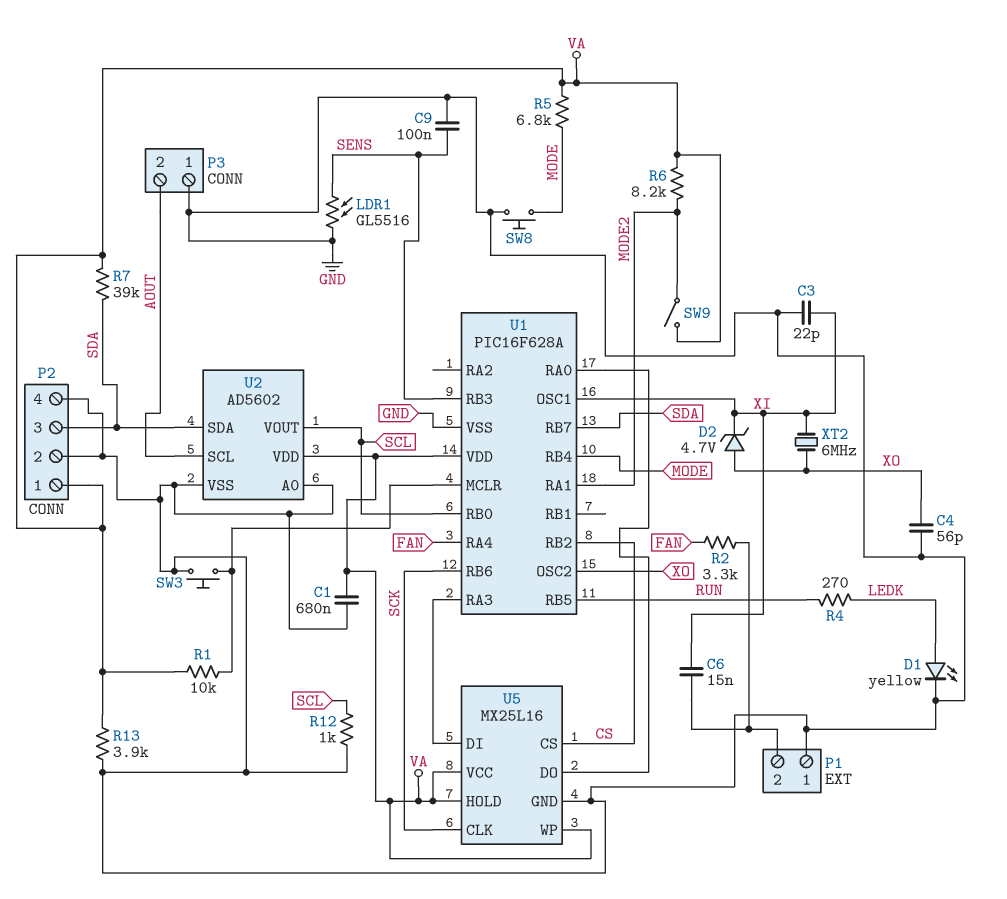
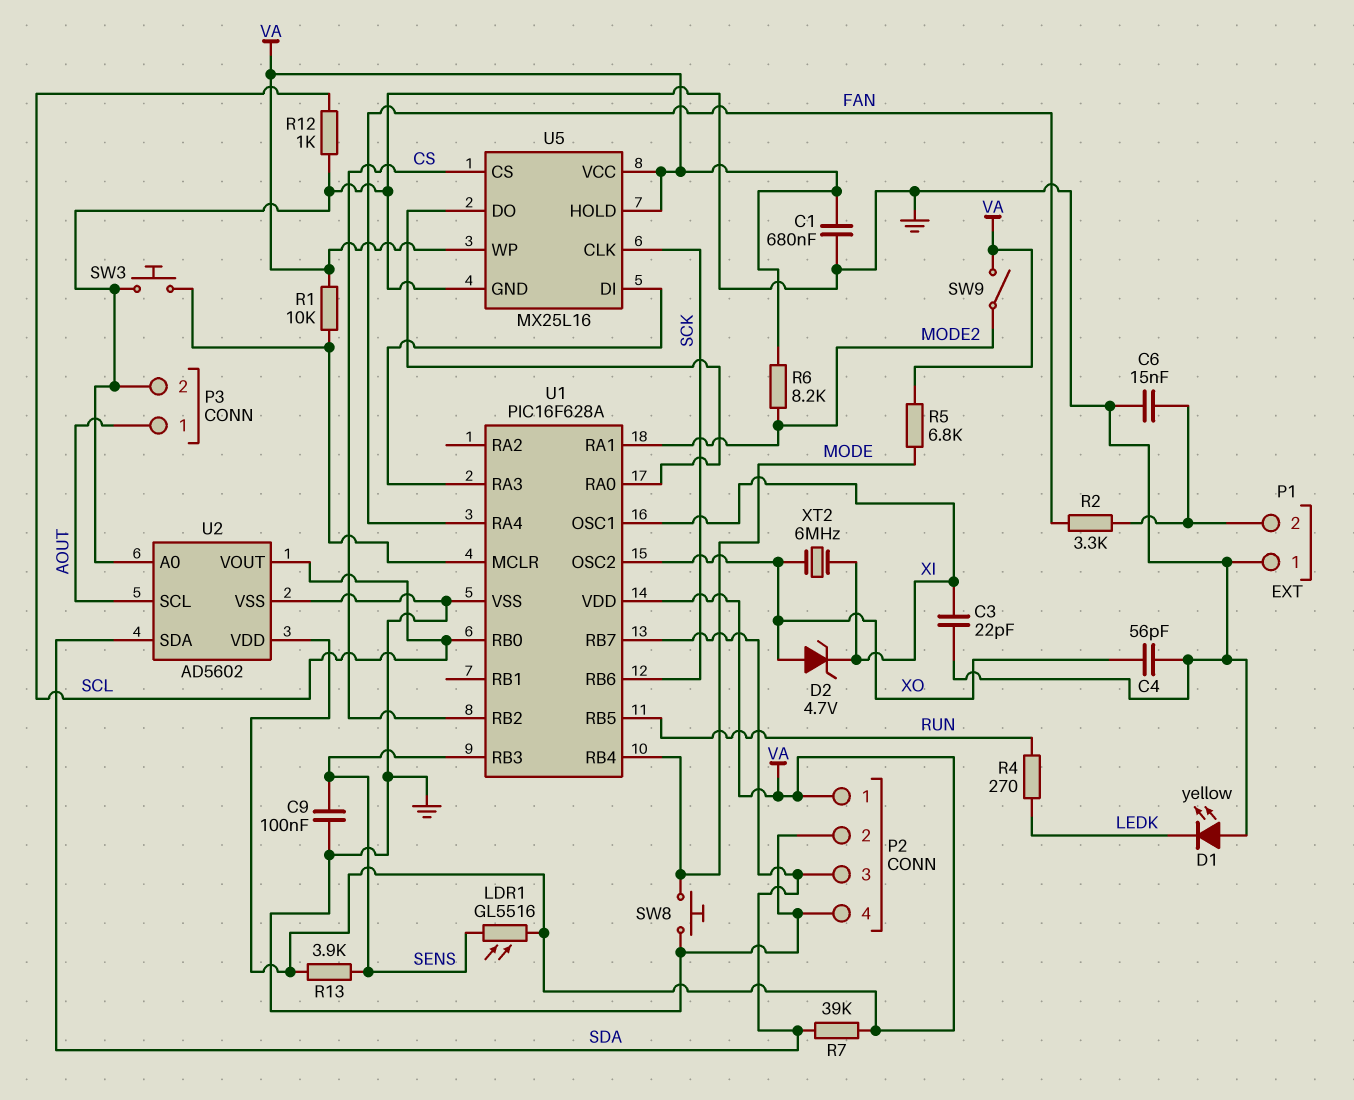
C6: 15nF (P1/2, XI) -> 15nF (GND, P1/2)
D1: LED yellow (A LEDK, K GND) -> LED yellow (A GND, K LEDK)
LDR1: GL5516 (GND, SENS) -> GL5516 (SENS, VA)
P3 pin 1: GND -> AOUT
P3 pin 2: AOUT -> GND
R13: 3.9k (GND, VA) -> 3.9k (SENS, VA)

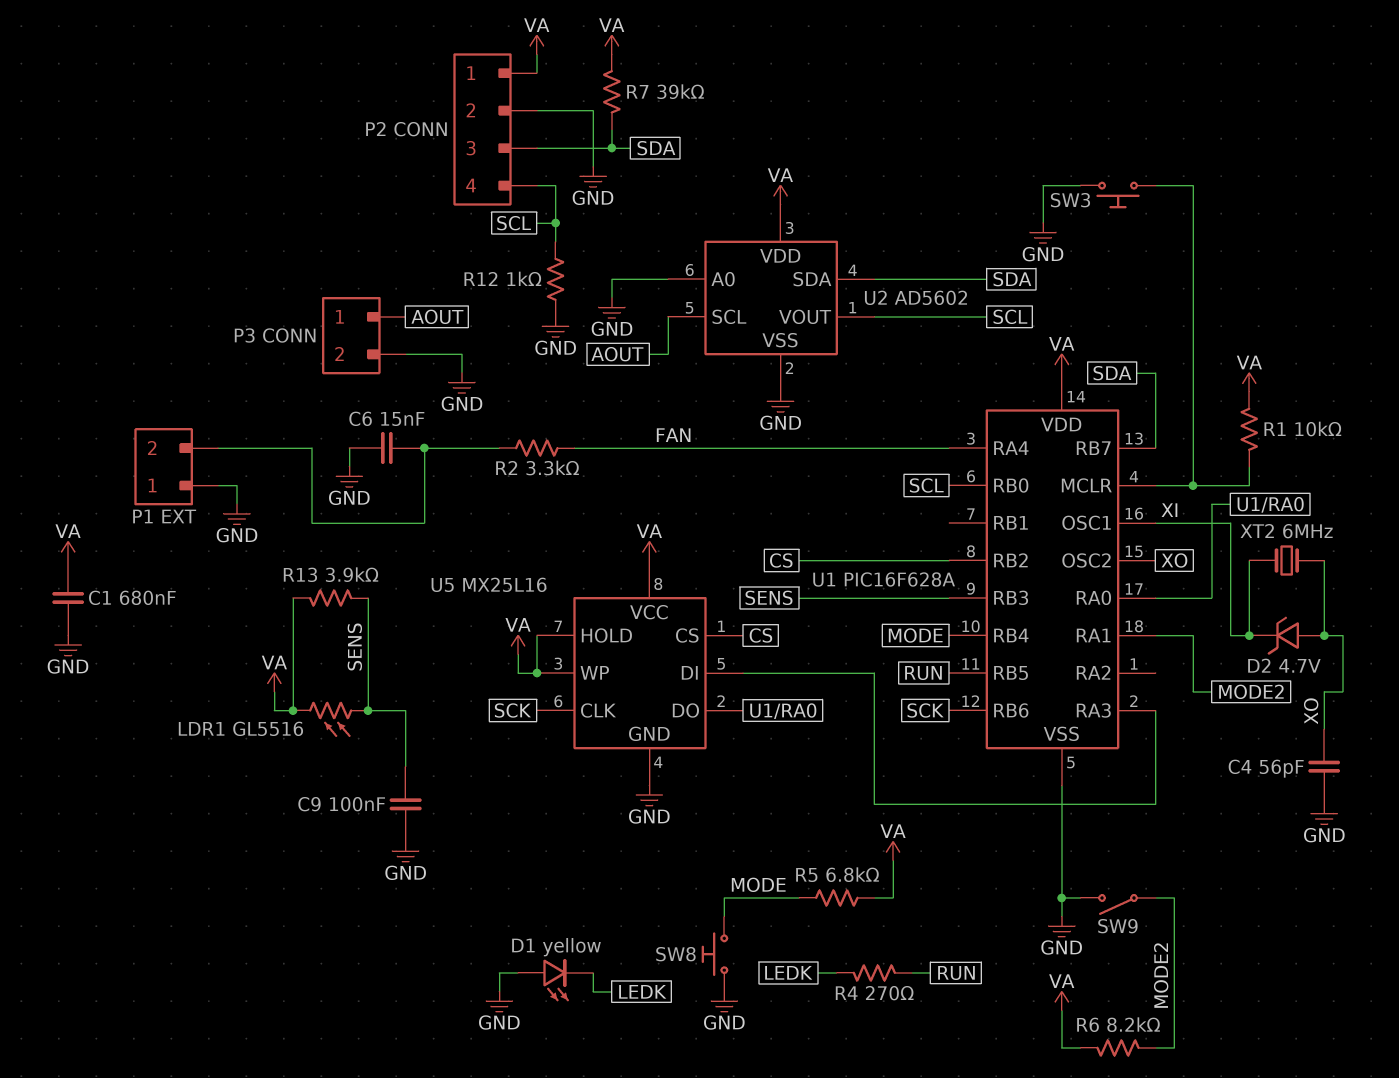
C3: 22pF (GND, XI) -> none
P2 pin 4: GND -> SCL
SW9: switch (MODE2, VA) -> switch (GND, MODE2)

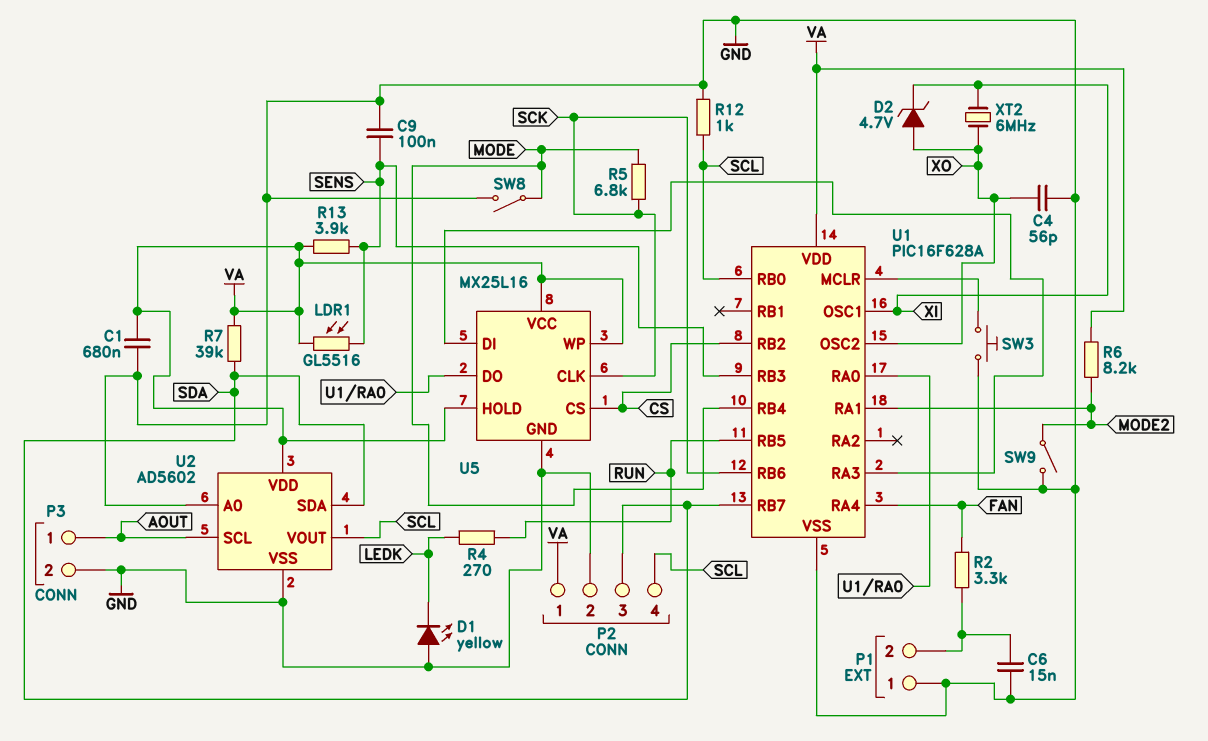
R1: 10k (U1/MCLR, VA) -> none
R5: 6.8k (MODE, VA) -> 6.8k (MODE, SCK)
SW8: button (GND, MODE) -> switch (GND, MODE)

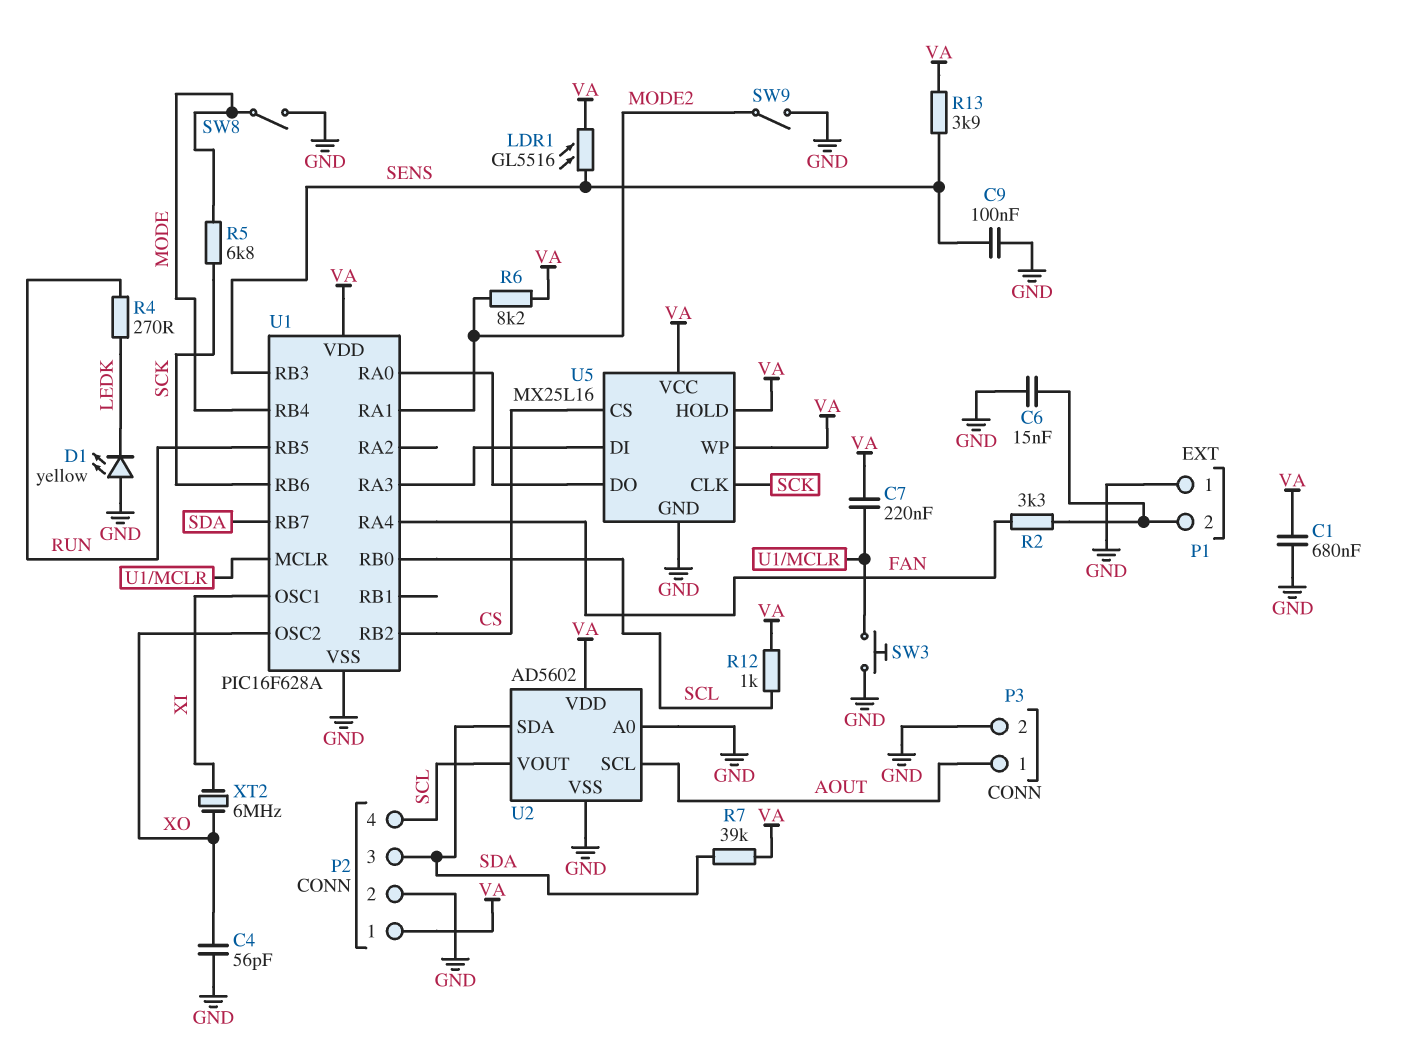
C7: none -> 220nF (U1/MCLR, VA)
D2: zener 4.7V (A XO, K XI) -> none
R12: 1k (GND, SCL) -> 1k (SCL, VA)

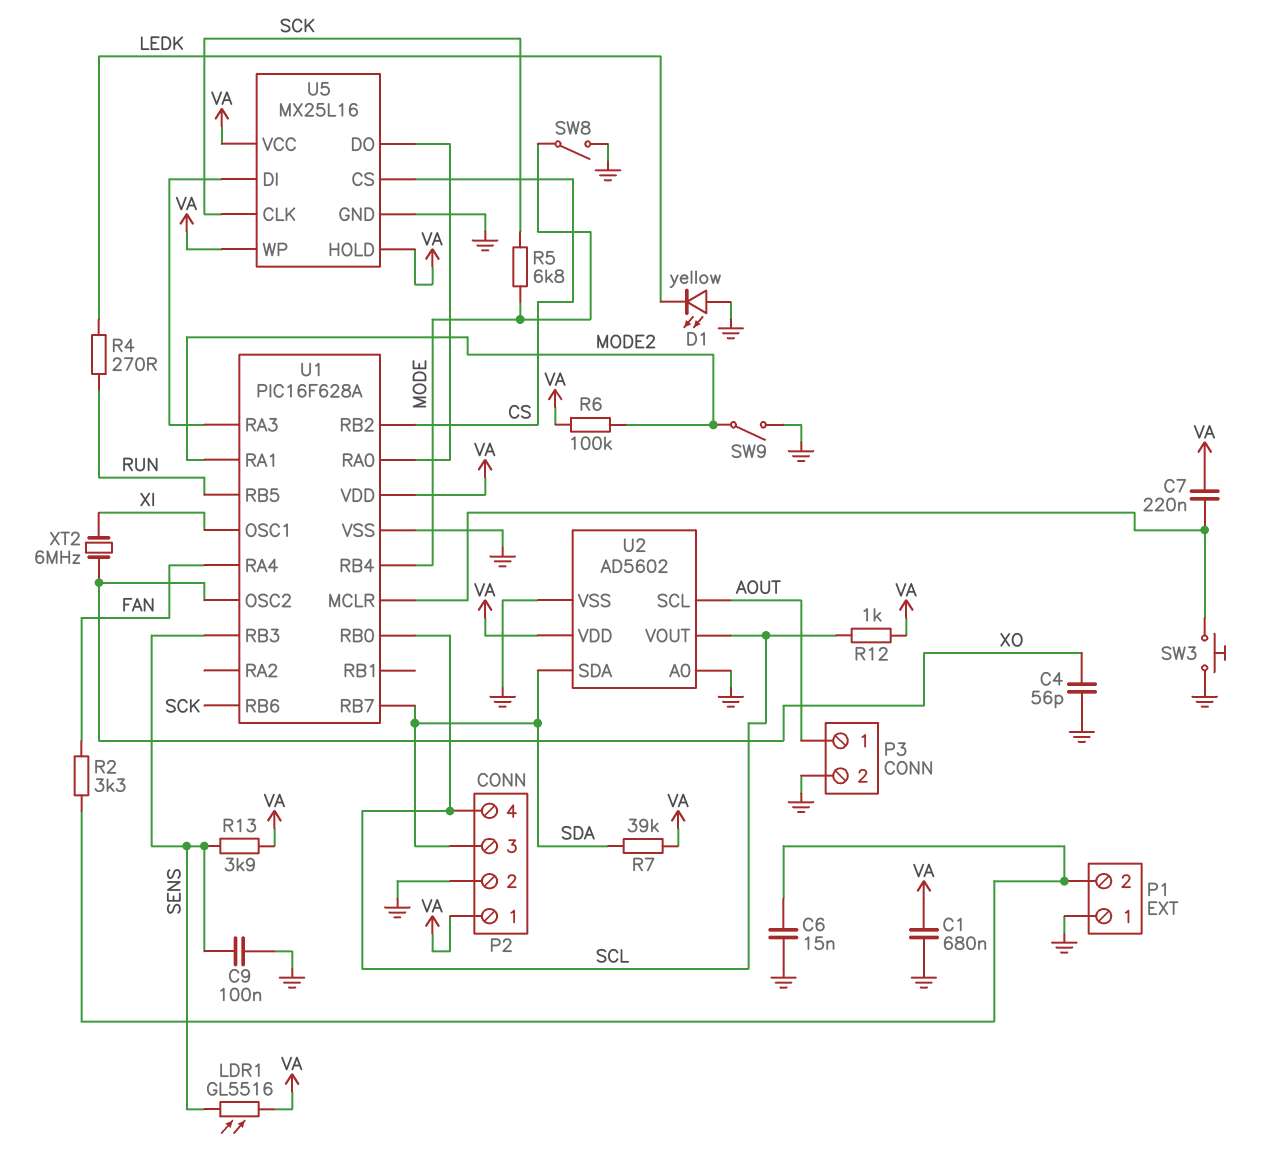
R6: 8.2k (MODE2, VA) -> 100k (MODE2, VA)

